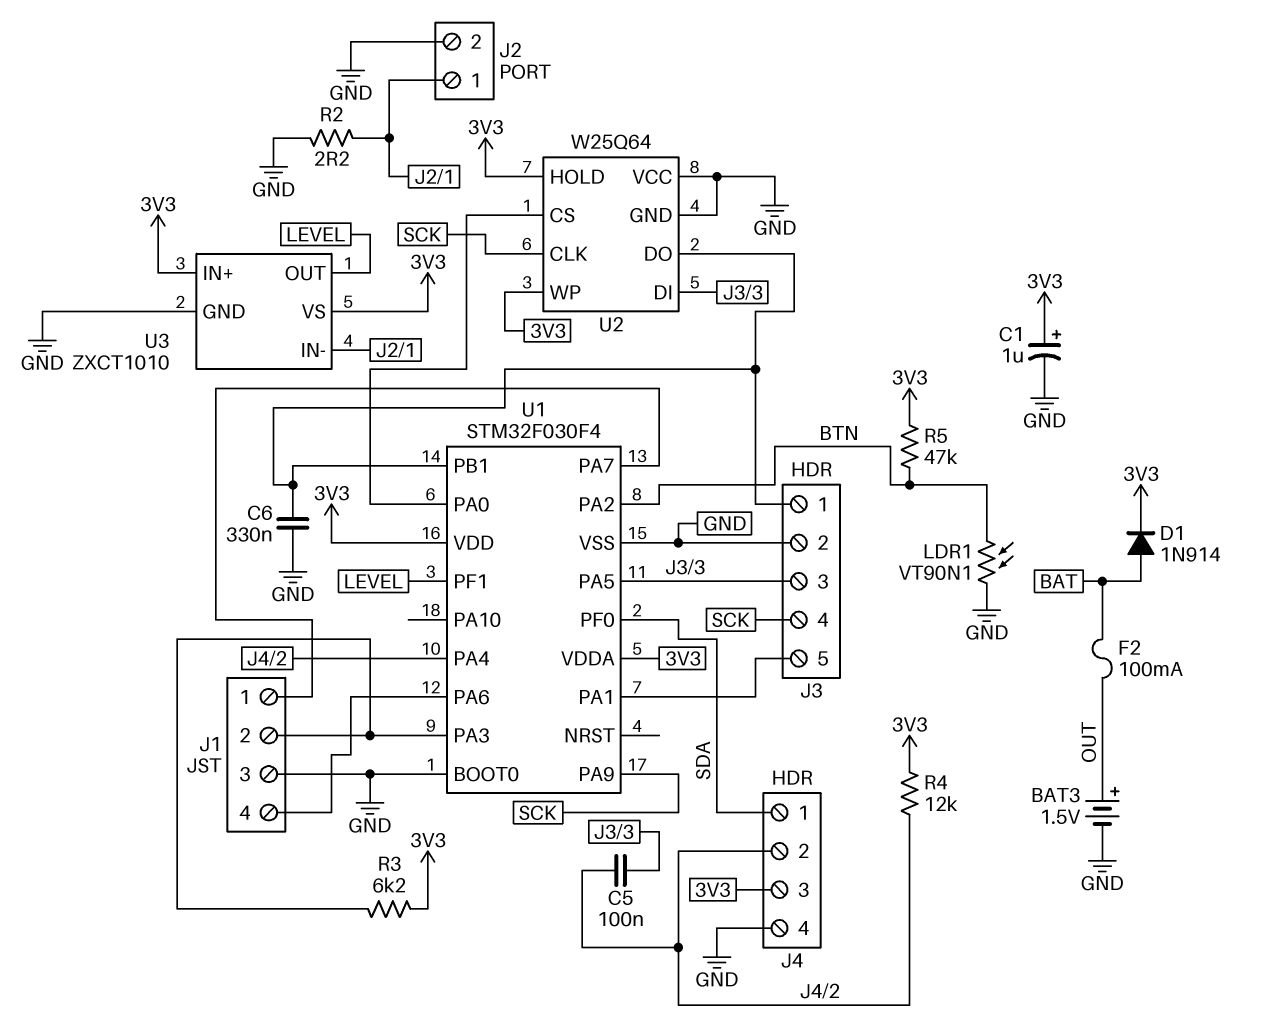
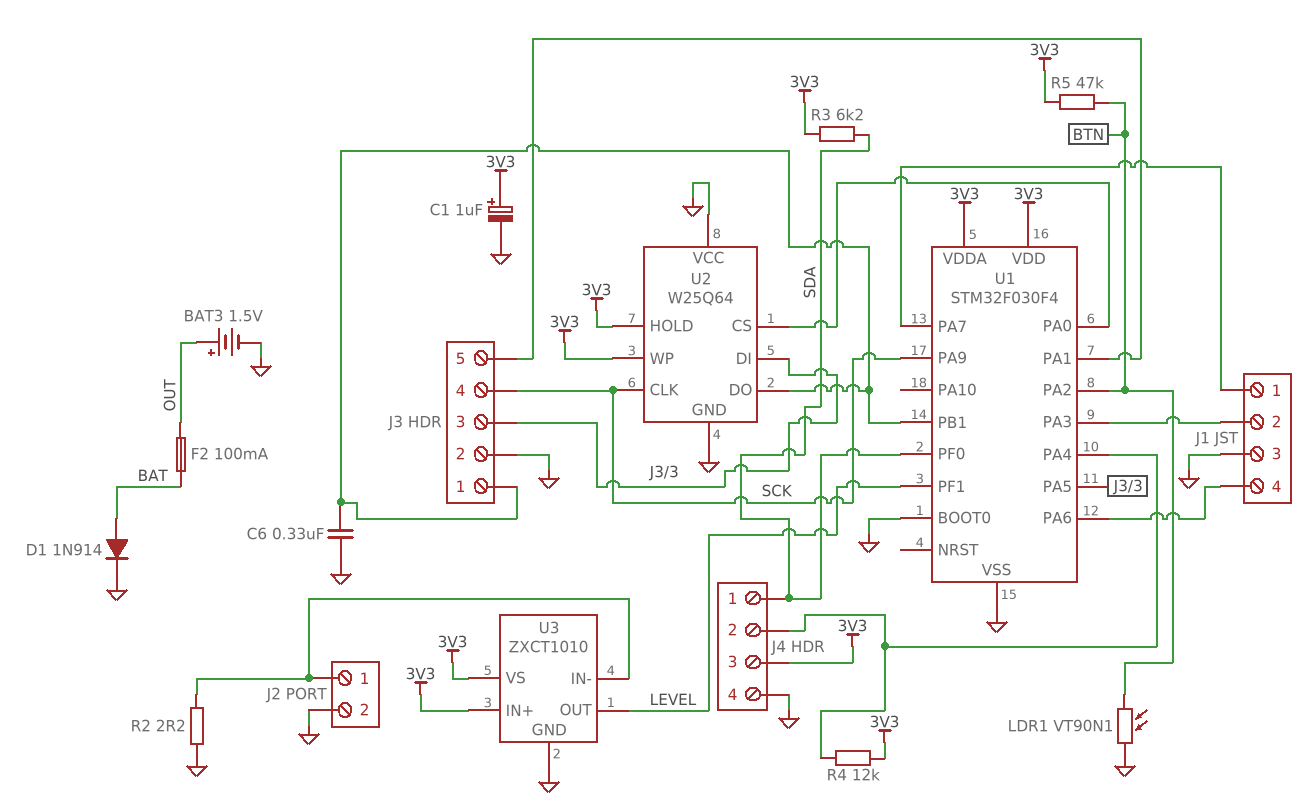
C5: 100nF (J3/3, J4/2) -> none
D1: diode 1N914 (A BAT, K 3V3) -> diode 1N914 (A BAT, K GND)
R3: 6.2k (3V3, J1/2) -> 6.2k (3V3, SDA)

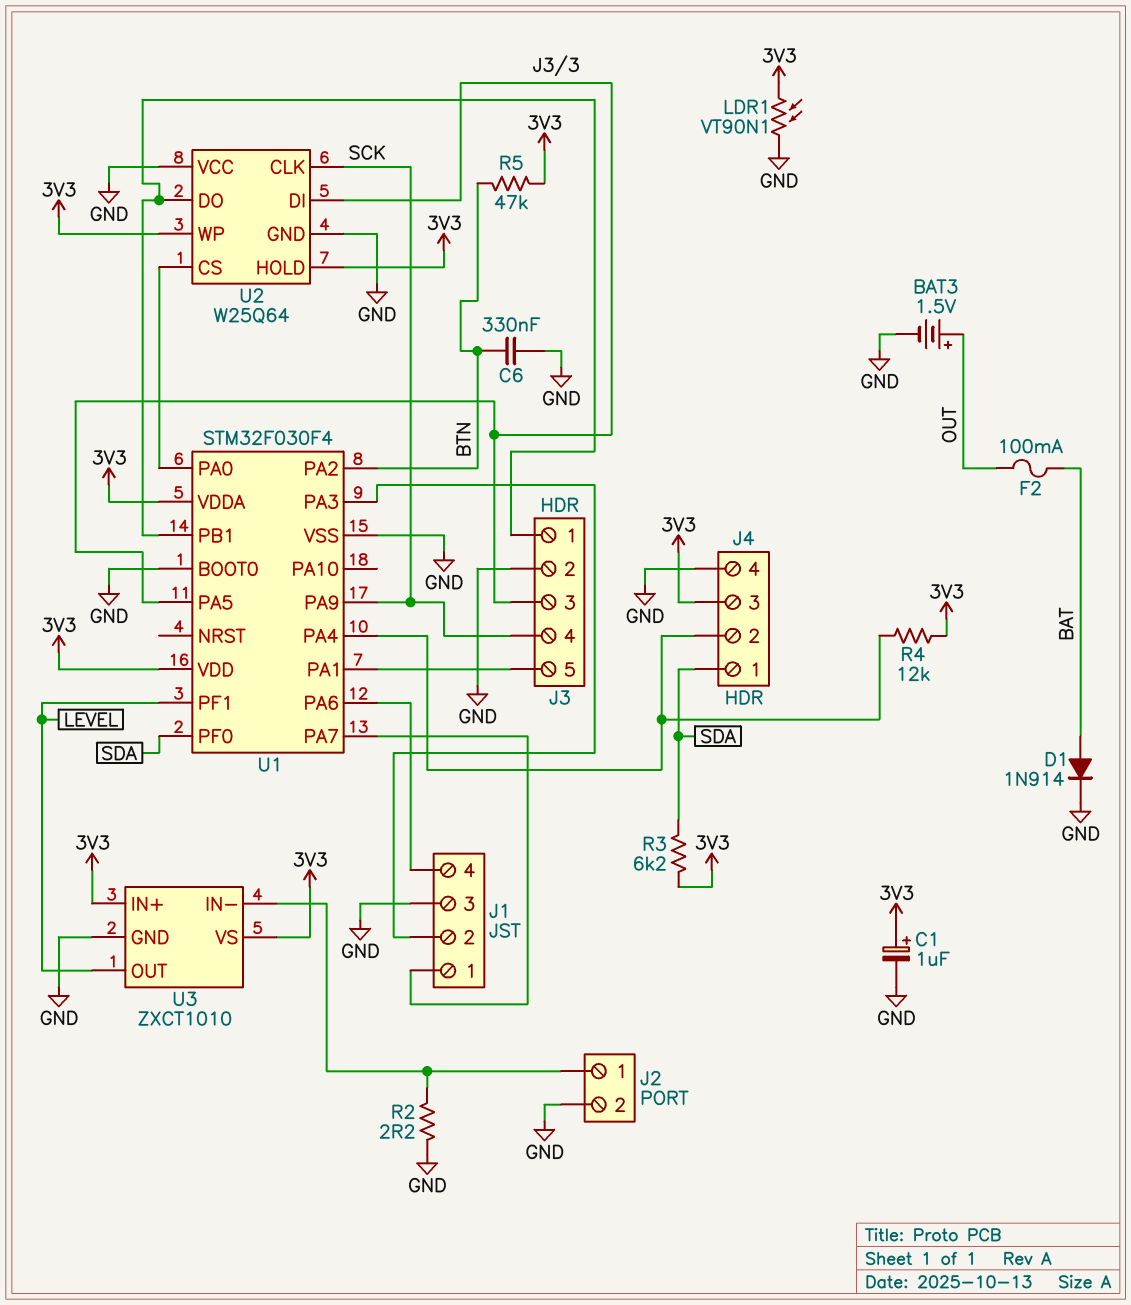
C6: 330nF (GND, J3/1) -> 330nF (BTN, GND)
LDR1: VT90N1 (BTN, GND) -> VT90N1 (3V3, GND)

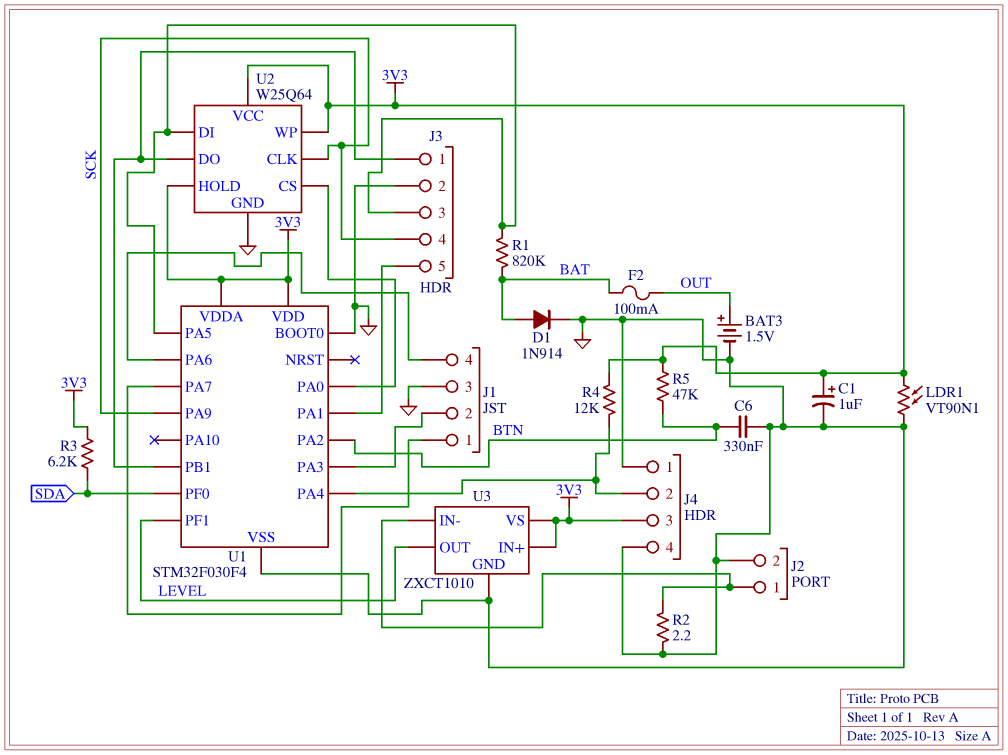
J4 pin 1: SDA -> GND
R1: none -> 820k (BAT, J3/3)
U2 pin VCC: GND -> 3V3

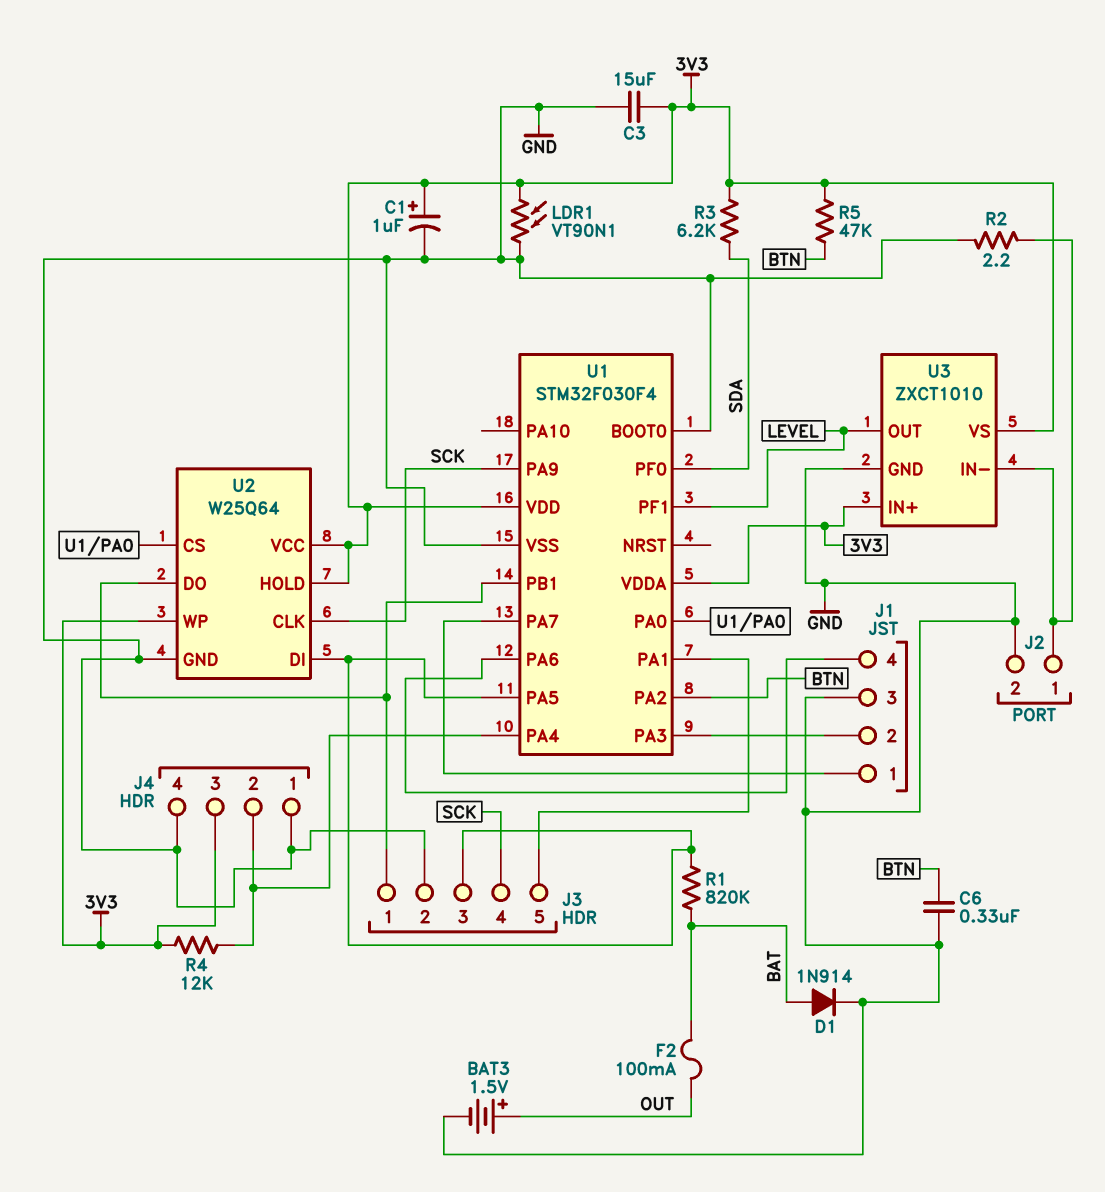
C3: none -> 15uF (3V3, GND)

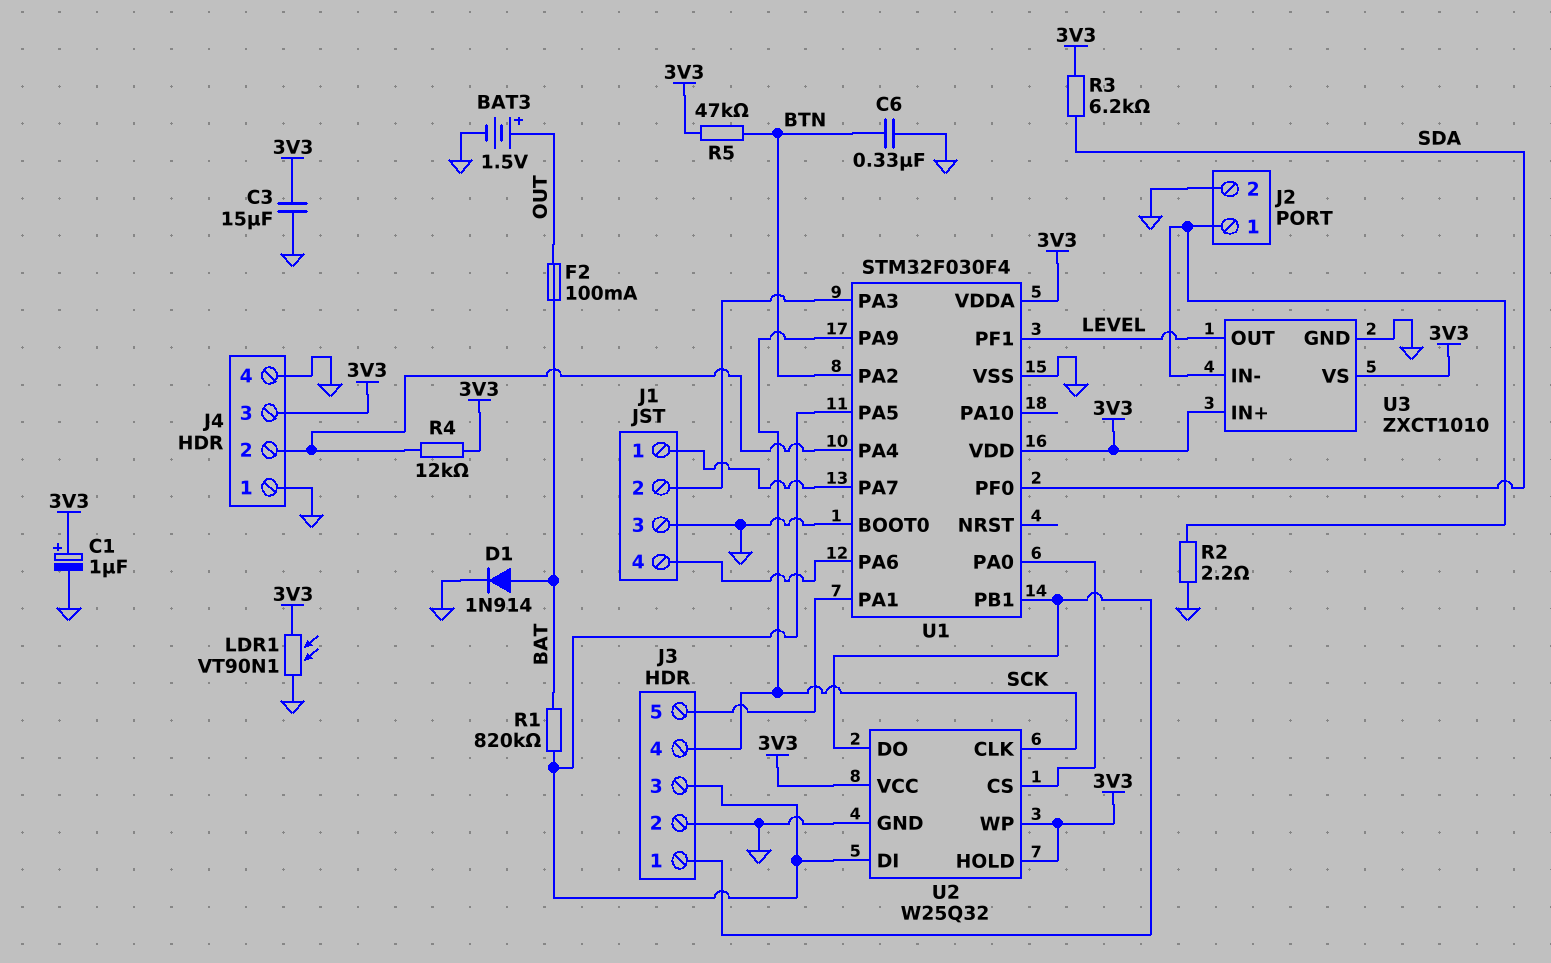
U2: W25Q64 -> W25Q32

